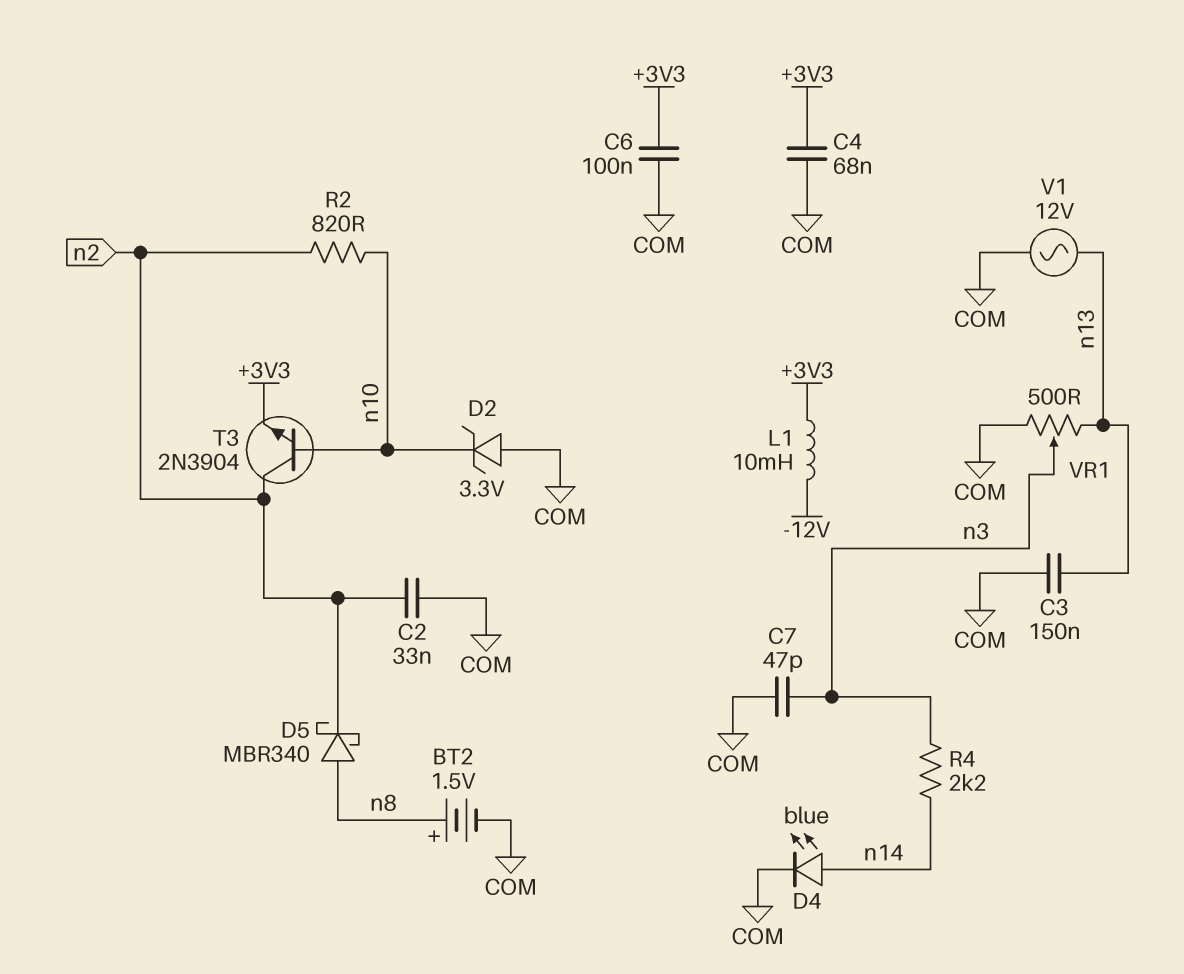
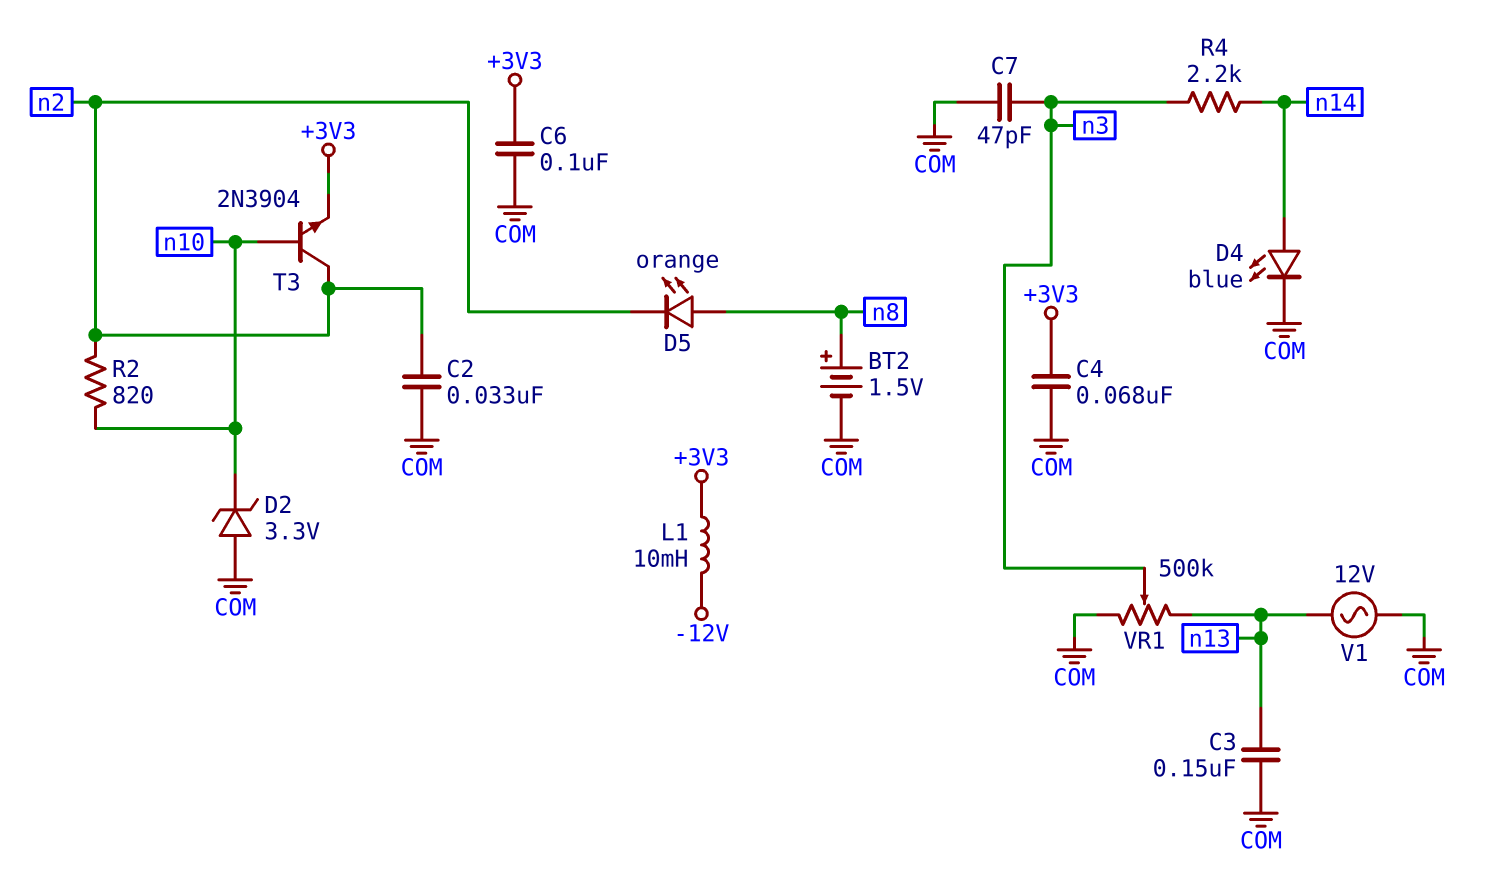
D5: schottky MBR340 (A n8, K n2) -> LED orange (A n8, K n2)
VR1: 500 (COM, n13, wiper n3) -> 500k (COM, n13, wiper n3)

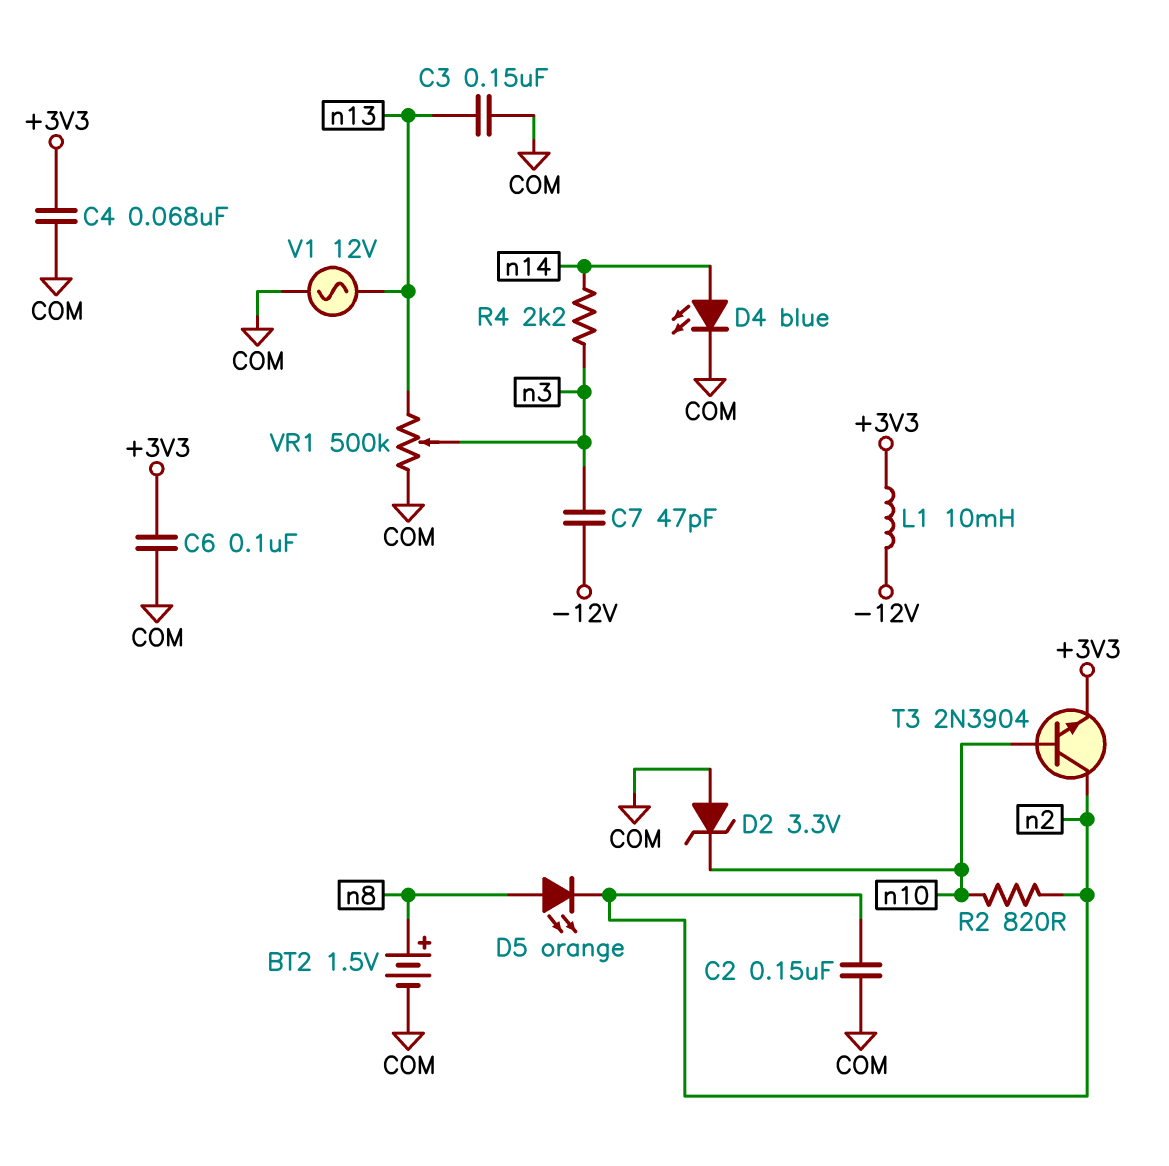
C2: 33nF (COM, n2) -> 150nF (COM, n2)
C7: 47pF (COM, n3) -> 47pF (-12V, n3)

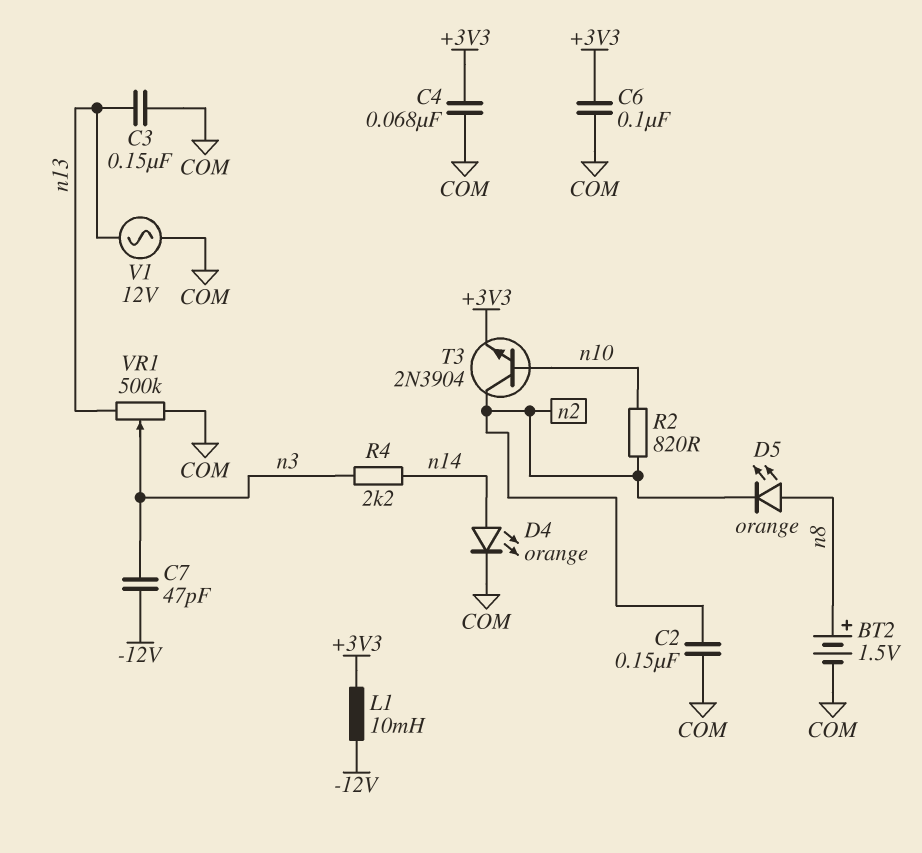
D2: zener 3.3V (A COM, K n10) -> none
D4: LED blue (A n14, K COM) -> LED orange (A n14, K COM)

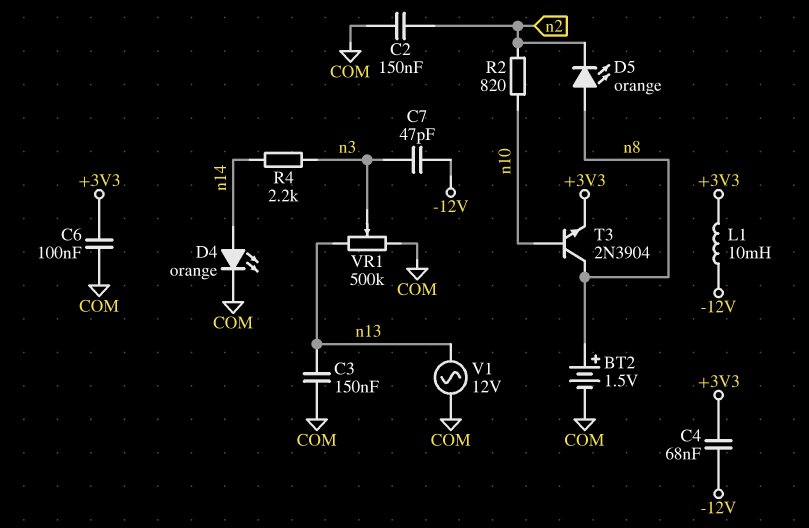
C4: 68nF (+3V3, COM) -> 68nF (+3V3, -12V)
T3: NPN 2N3904 (B n10, C n2, E +3V3) -> NPN 2N3904 (B n10, C n8, E +3V3)

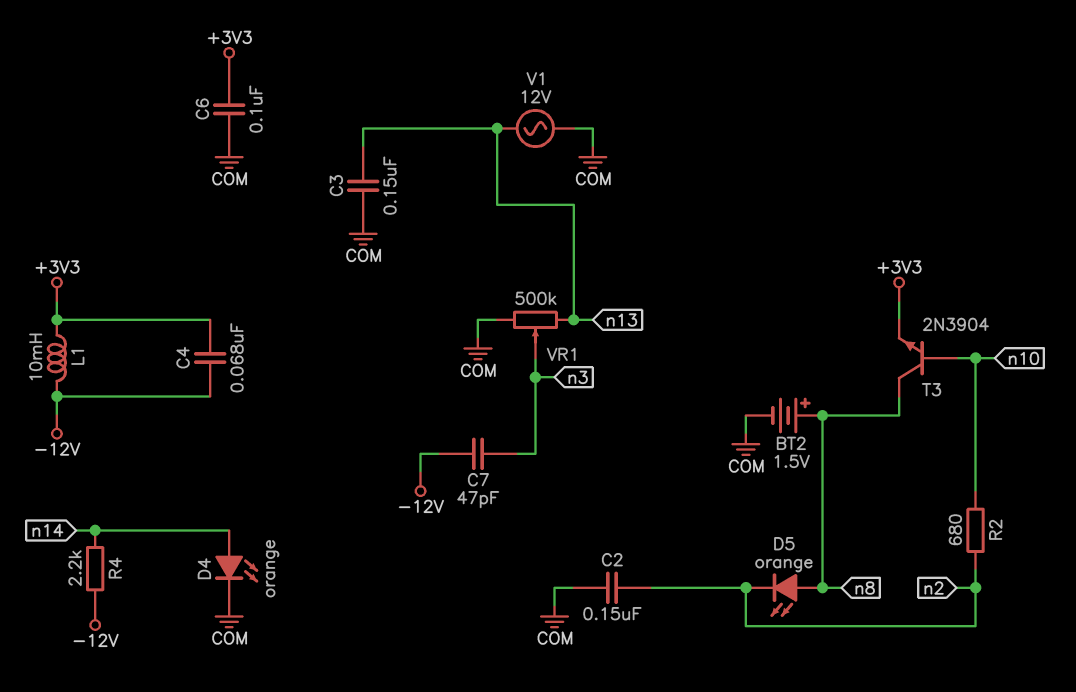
R2: 820 (n2, n10) -> 680 (n2, n10)
R4: 2.2k (n3, n14) -> 2.2k (-12V, n14)

